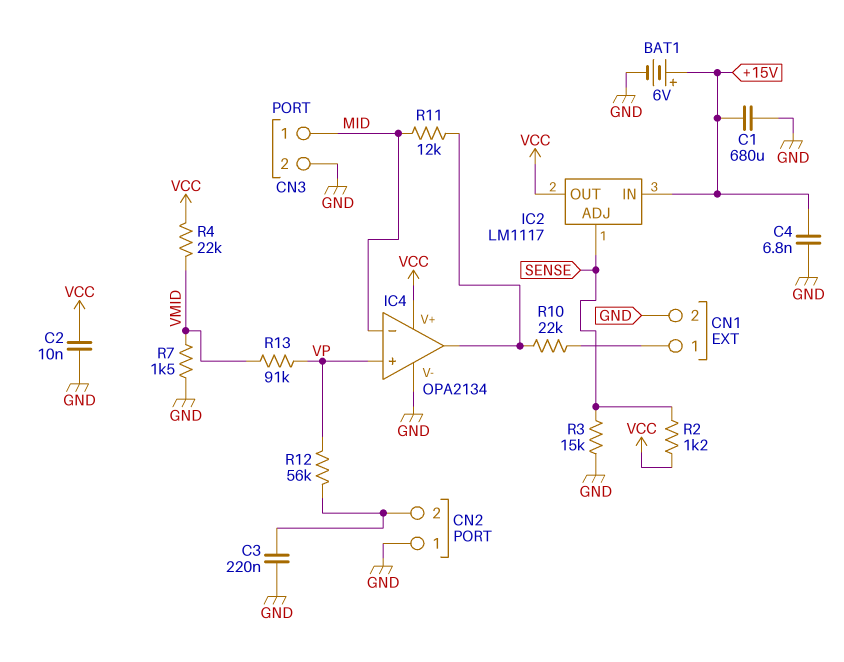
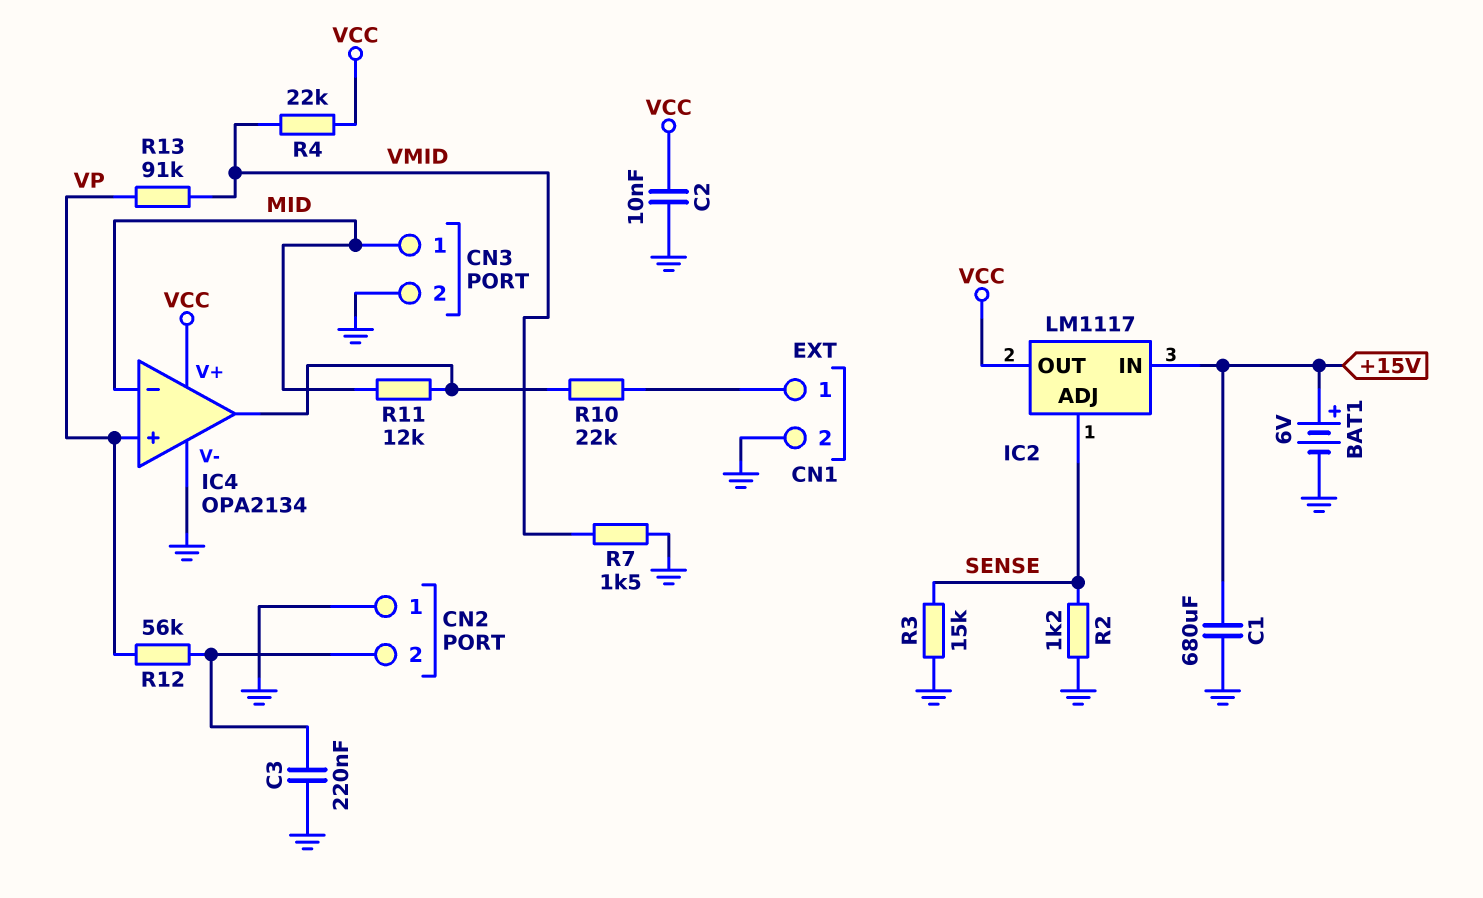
C4: 6.8nF (+15V, GND) -> none
R2: 1.2k (SENSE, VCC) -> 1.2k (GND, SENSE)

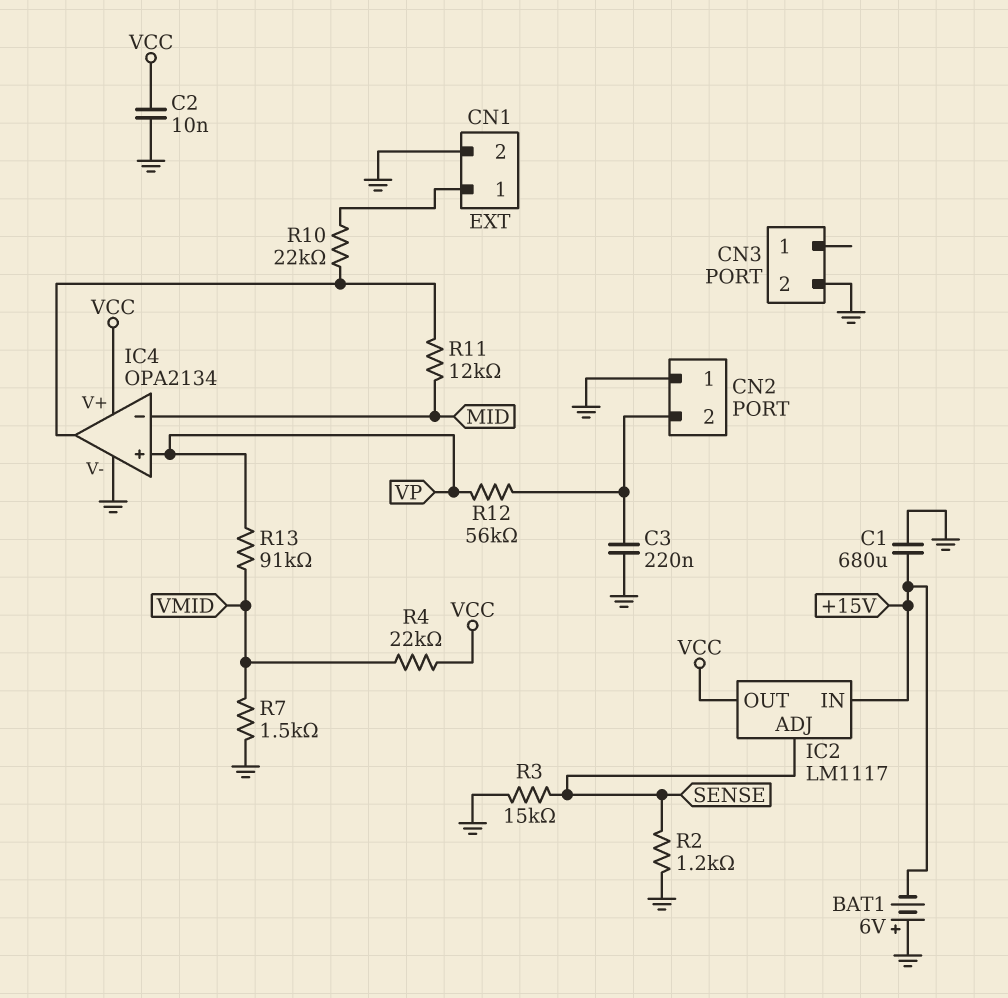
BAT1: 6V (plus +15V, minus GND) -> 6V (plus GND, minus +15V)
CN3 pin 1: MID -> none

